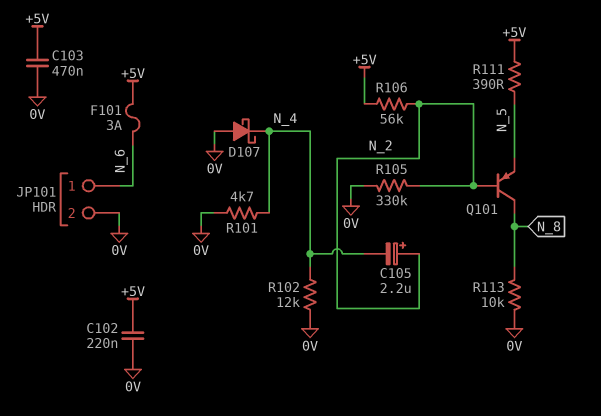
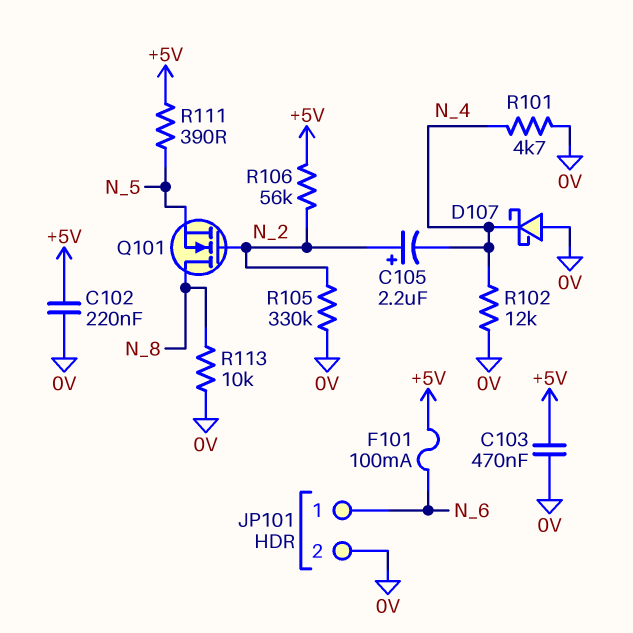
F101: 3A (+5V, N_6) -> 100mA (+5V, N_6)
Q101: PNP (B N_2, C N_8, E N_5) -> NMOS (G N_2, D N_8, S N_5)

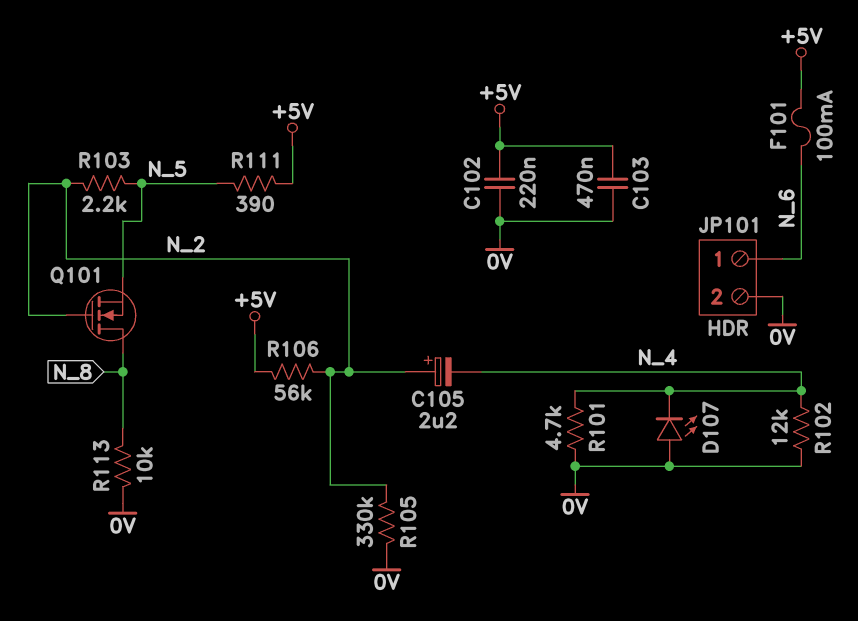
D107: schottky (A 0V, K N_4) -> LED (A 0V, K N_4)
R103: none -> 2.2k (N_2, N_5)

